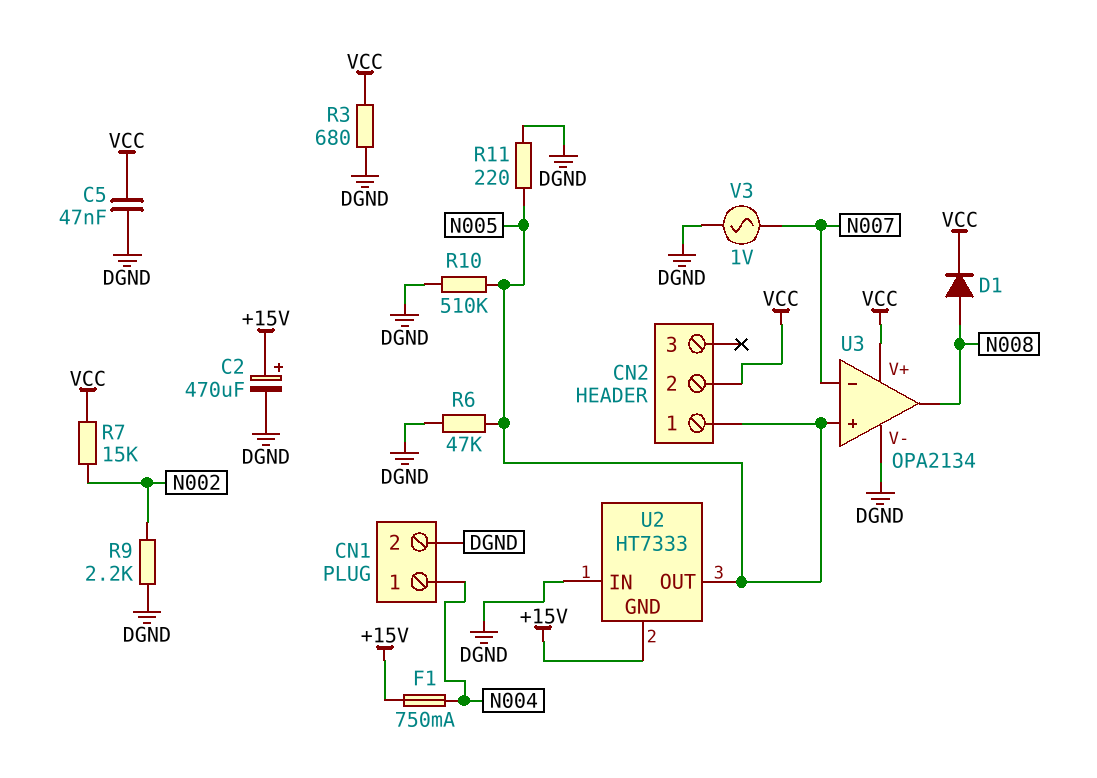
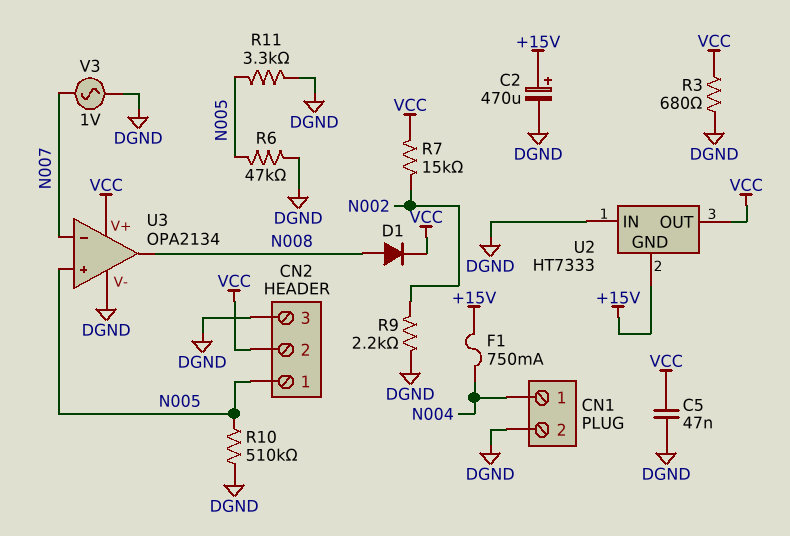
CN2 pin 3: none -> DGND
R11: 220 (DGND, N005) -> 3.3k (DGND, N005)
U2 pin OUT: N005 -> VCC

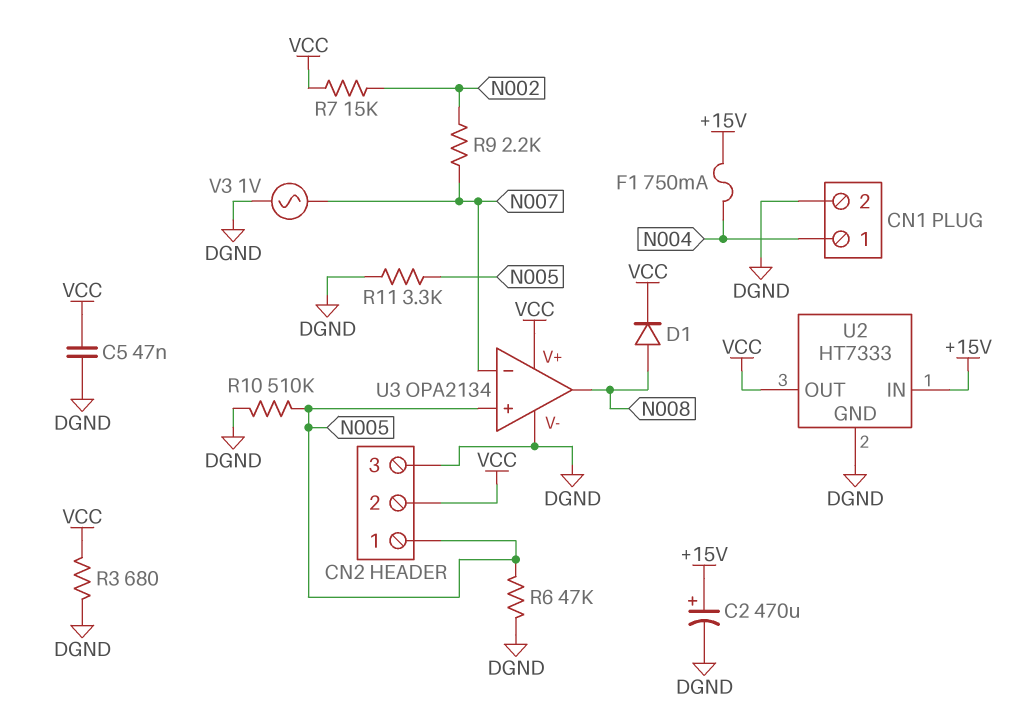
R9: 2.2k (DGND, N002) -> 2.2k (N002, N007)
U2 pin GND: +15V -> DGND
U2 pin IN: DGND -> +15V

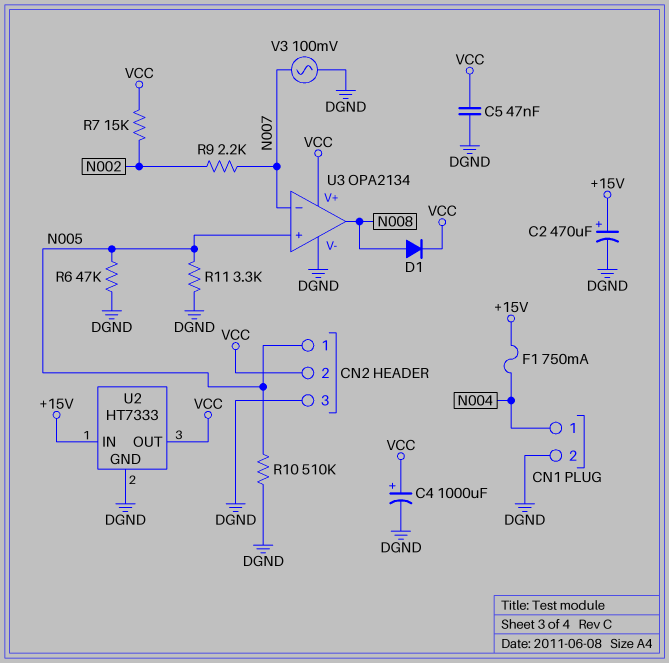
C4: none -> 1000uF (plus VCC, minus DGND)
R3: 680 (DGND, VCC) -> none
V3: AC 1V (DGND, N007) -> AC 100mV (DGND, N007)

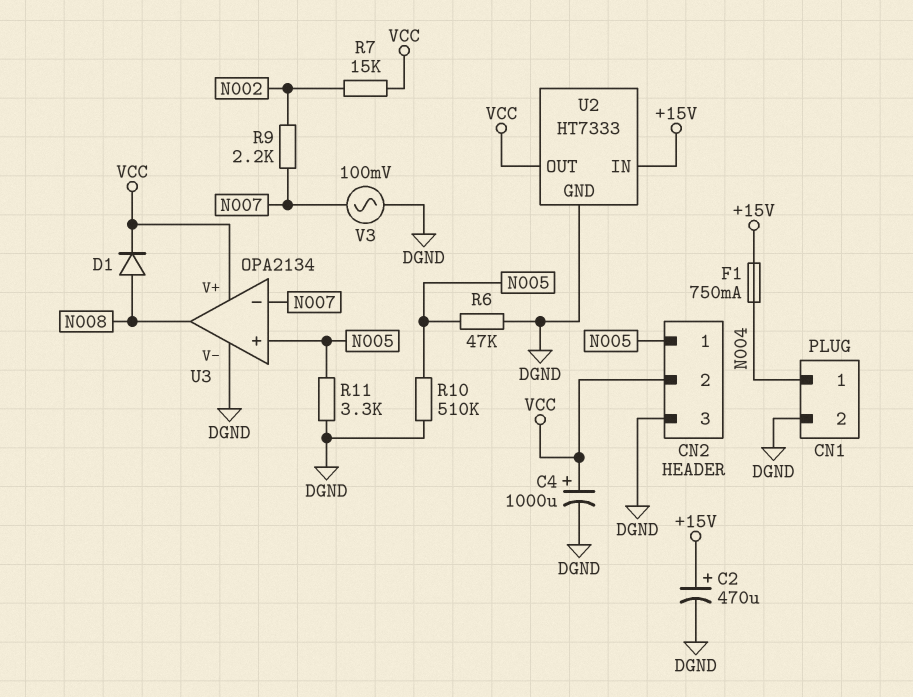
C5: 47nF (DGND, VCC) -> none

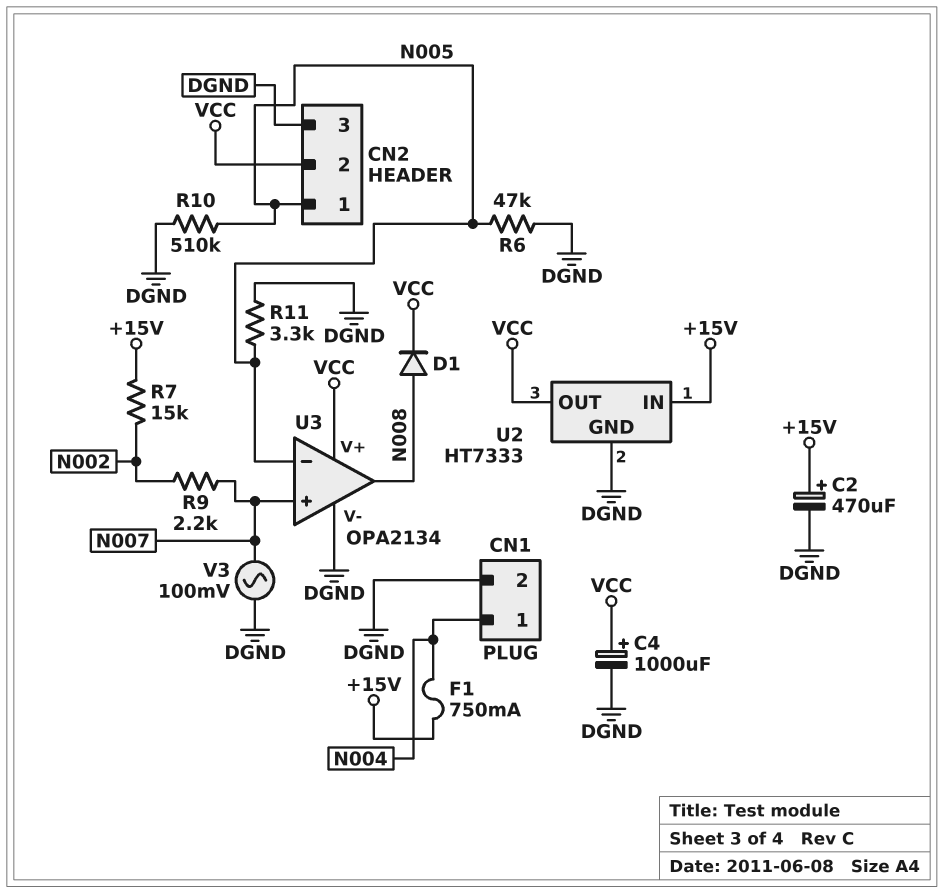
R7: 15k (N002, VCC) -> 15k (+15V, N002)
U3 pin in+: N005 -> N007
U3 pin in-: N007 -> N005

